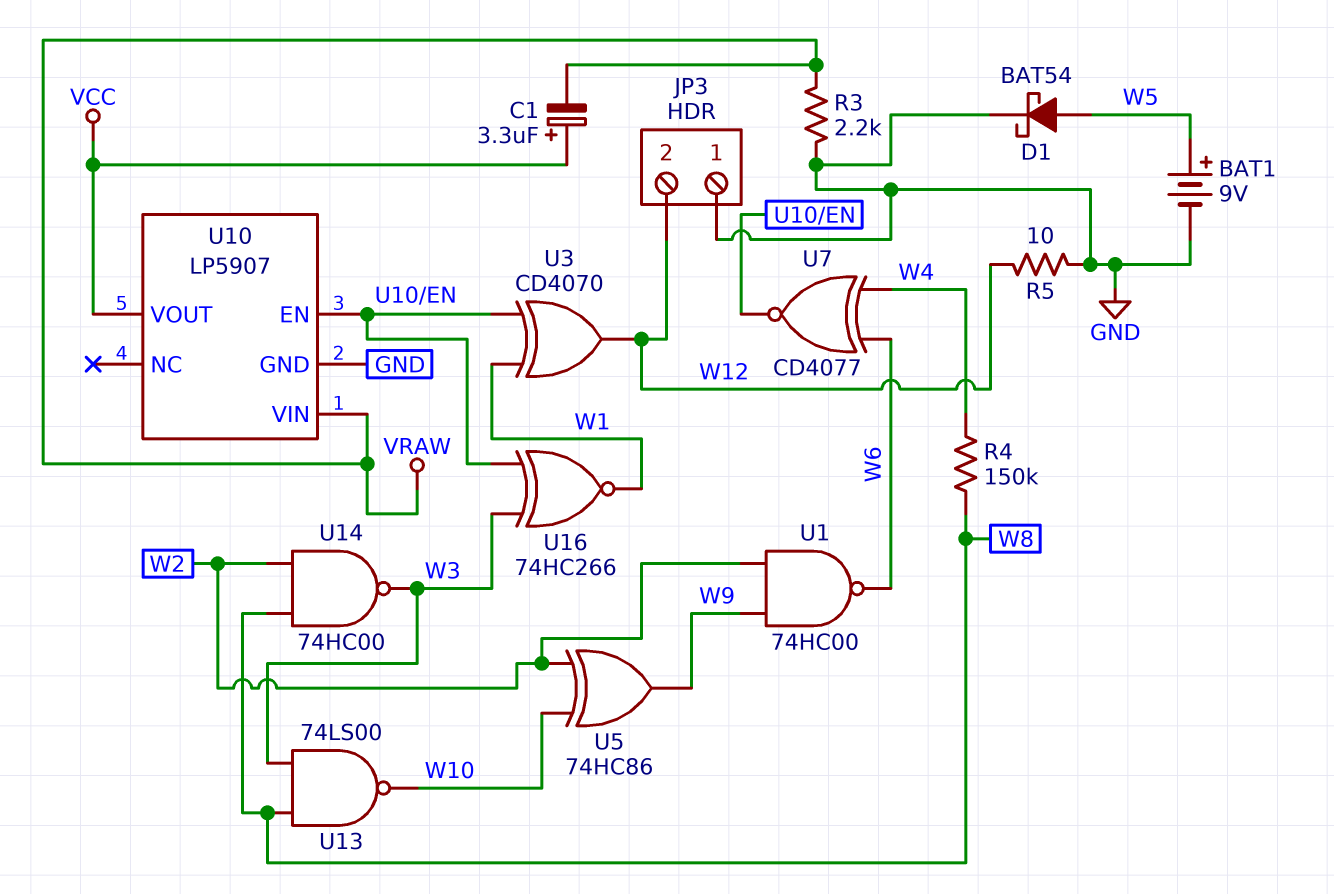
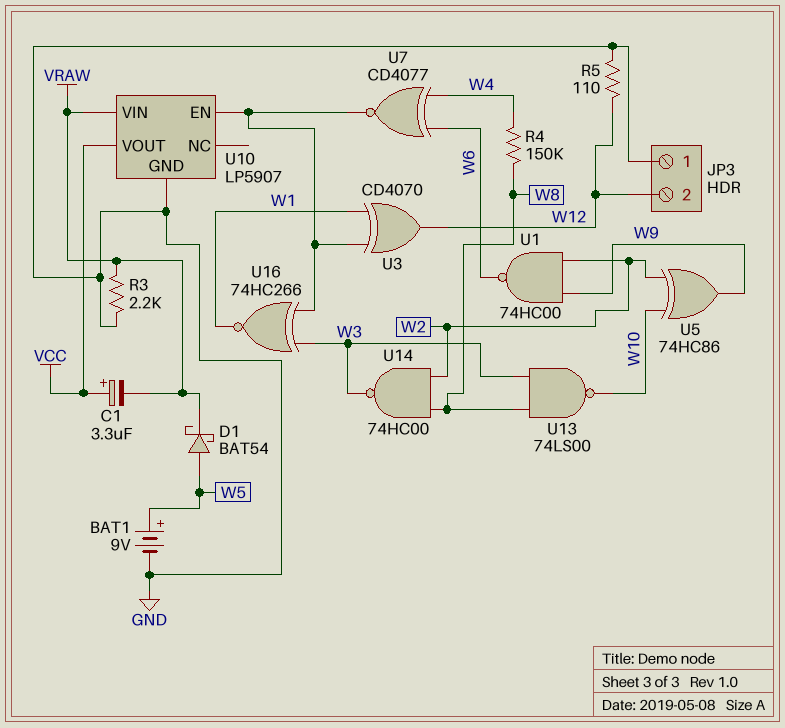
D1: schottky BAT54 (A W5, K GND) -> schottky BAT54 (A W5, K VRAW)
R5: 10 (GND, W12) -> 110 (GND, W12)

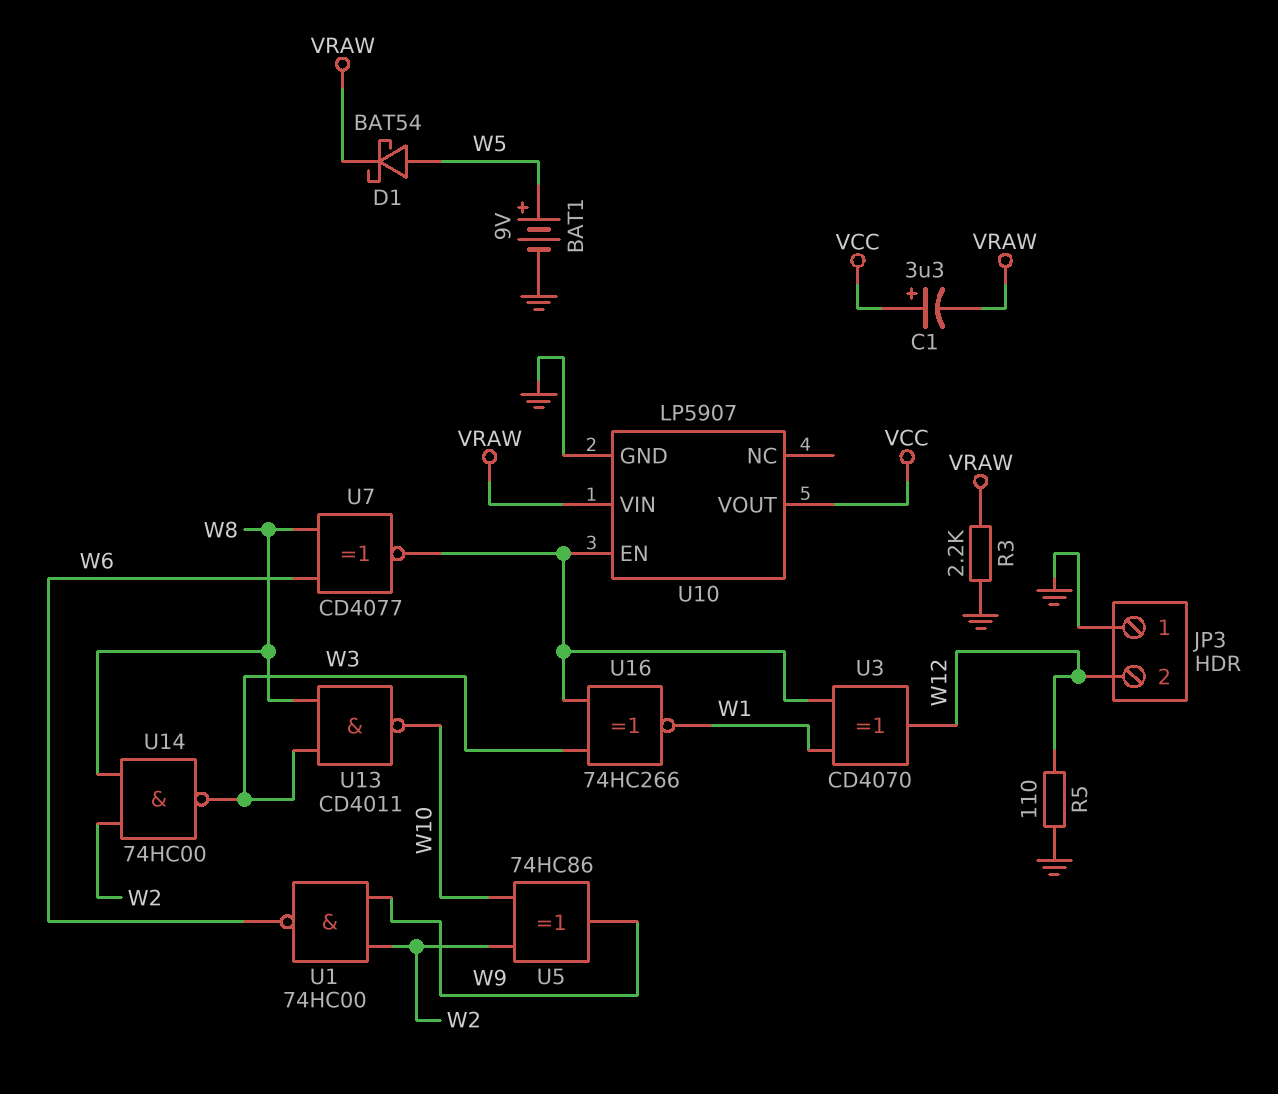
R4: 150k (W4, W8) -> none
U7: XNOR CD4077 (in W4, in W6, out U10/EN) -> XNOR CD4077 (in W6, in W8, out U10/EN)
U13: NAND 74LS00 (in W3, in W8, out W10) -> NAND CD4011 (in W3, in W8, out W10)

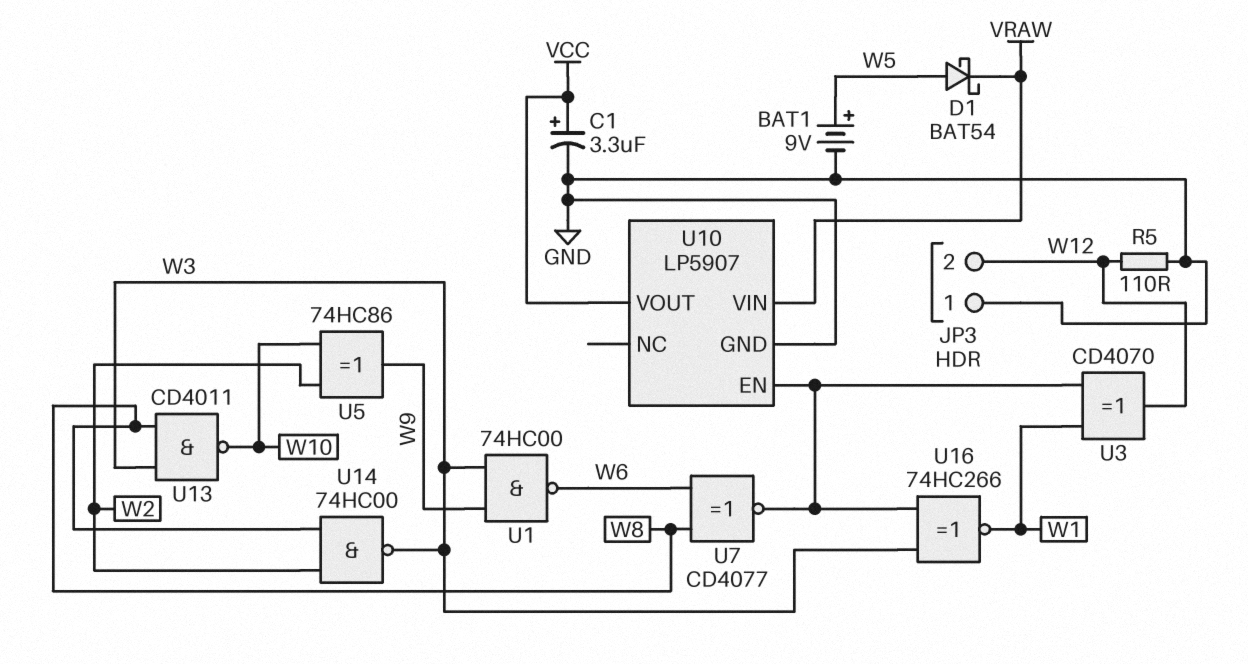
C1: 3.3uF (plus VCC, minus VRAW) -> 3.3uF (plus VCC, minus GND)
R3: 2.2k (GND, VRAW) -> none
U1: NAND 74HC00 (in W2, in W9, out W6) -> NAND 74HC00 (in W3, in W9, out W6)

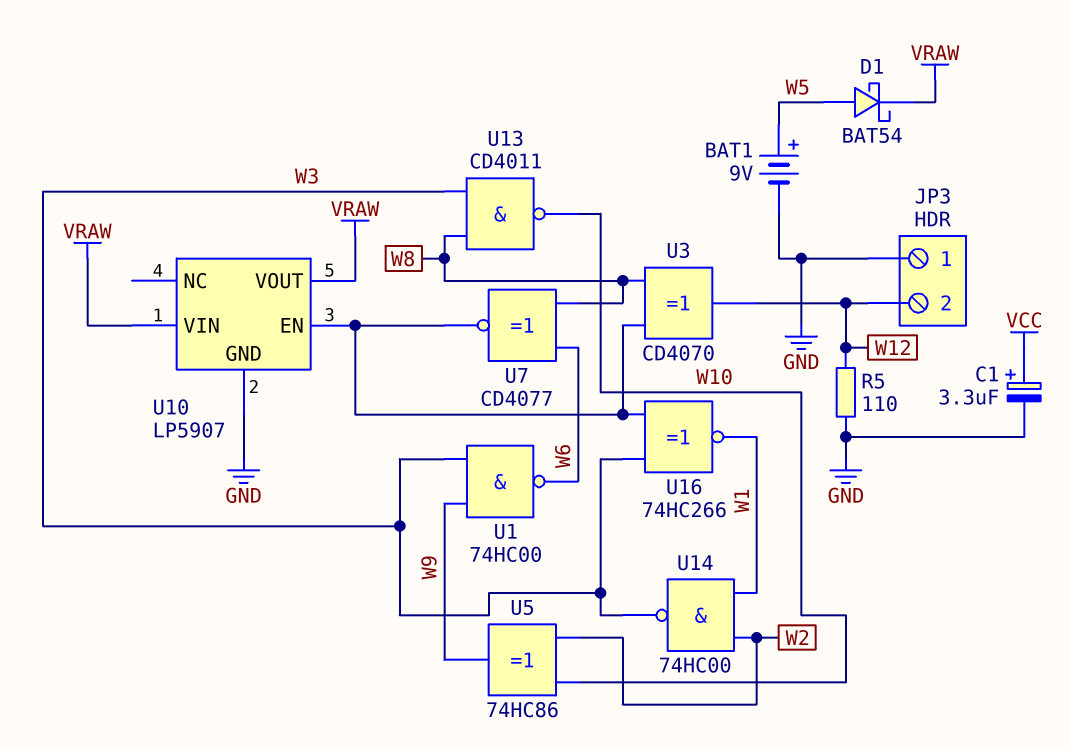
U3: XOR CD4070 (in U10/EN, in W1, out W12) -> XOR CD4070 (in U10/EN, in W8, out W12)
U10 pin VOUT: VCC -> VRAW
U14: NAND 74HC00 (in W2, in W8, out W3) -> NAND 74HC00 (in W1, in W2, out W3)

